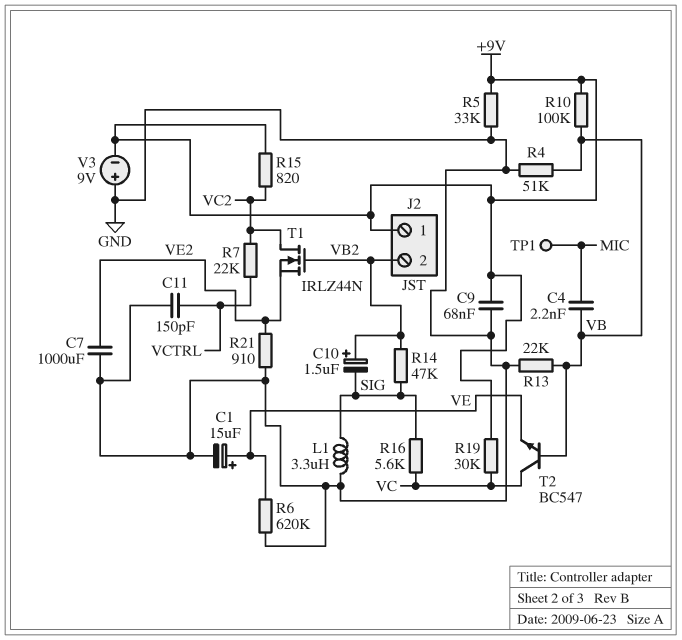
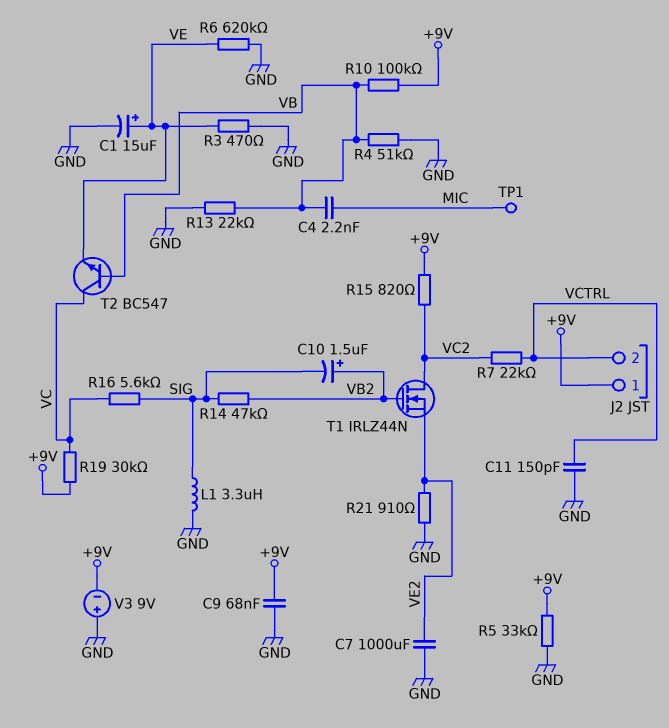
J2 pin 2: VB2 -> VCTRL
R3: none -> 470 (GND, VE)

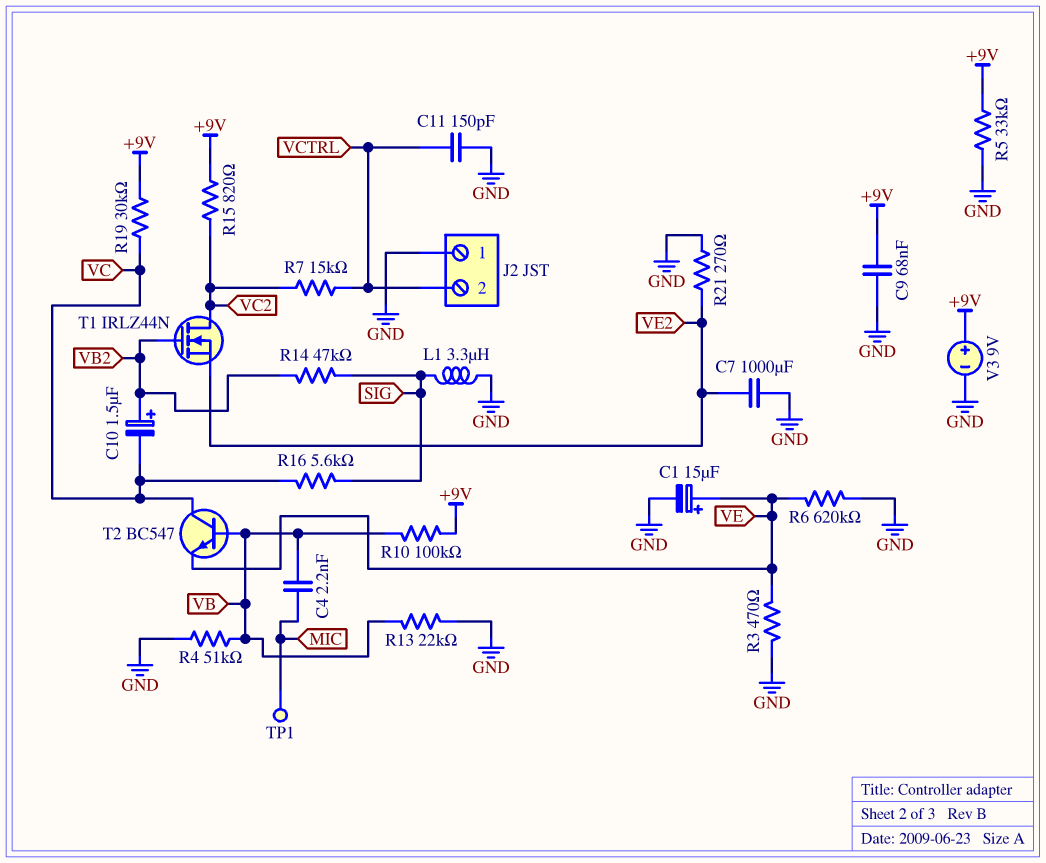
C10: 1.5uF (plus VB2, minus SIG) -> 1.5uF (plus VB2, minus VC)
J2 pin 1: +9V -> GND
R7: 22k (VC2, VCTRL) -> 15k (VC2, VCTRL)
R21: 910 (GND, VE2) -> 270 (GND, VE2)
V3: 9V (plus GND, minus +9V) -> 9V (plus +9V, minus GND)

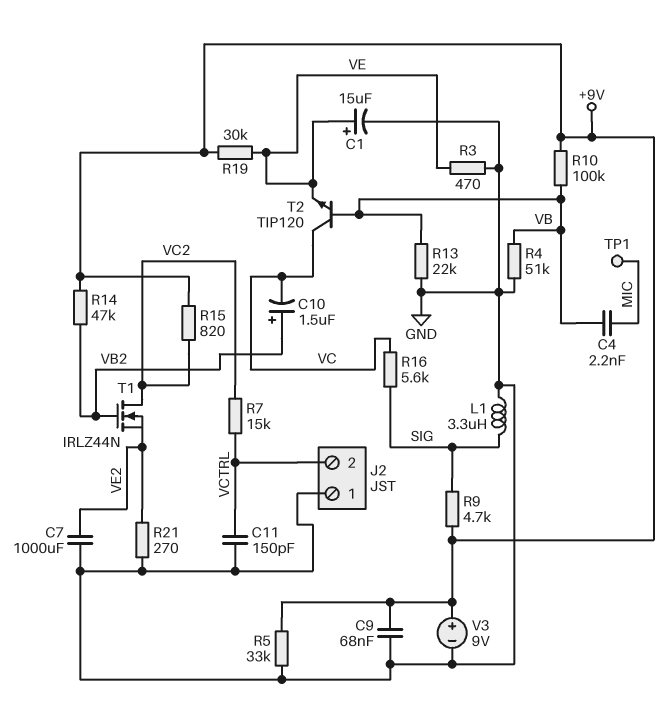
R6: 620k (GND, VE) -> none
R9: none -> 4.7k (+9V, SIG)
R14: 47k (SIG, VB2) -> 47k (+9V, VB2)
R19: 30k (+9V, VC) -> 30k (+9V, VE)
T2: NPN BC547 (B VB, C VC, E VE) -> NPN TIP120 (B VB, C VC, E VE)

